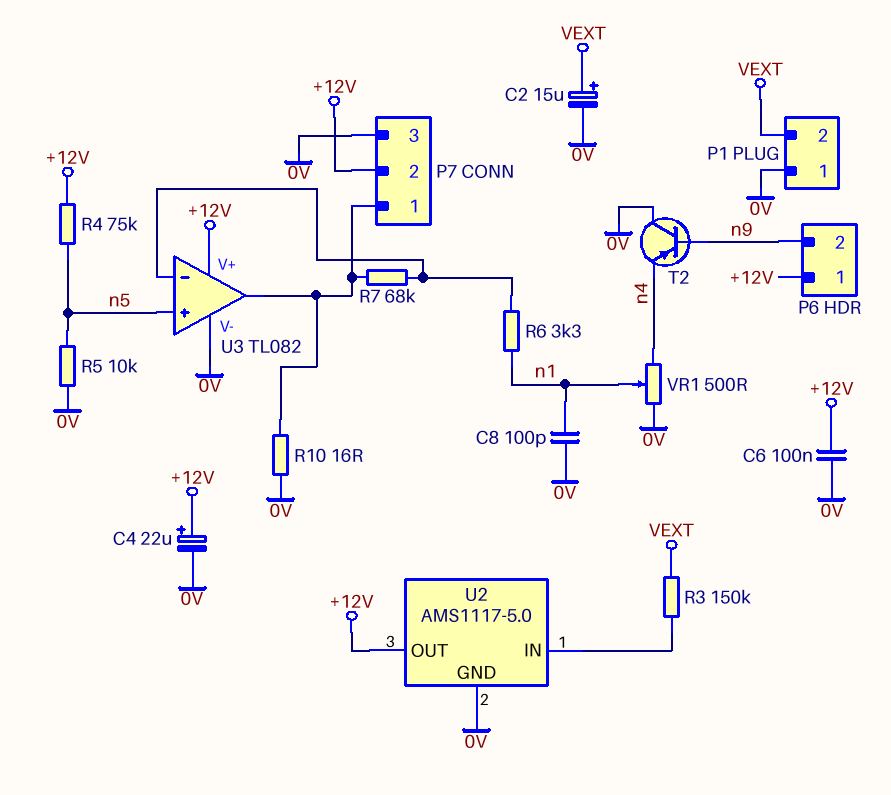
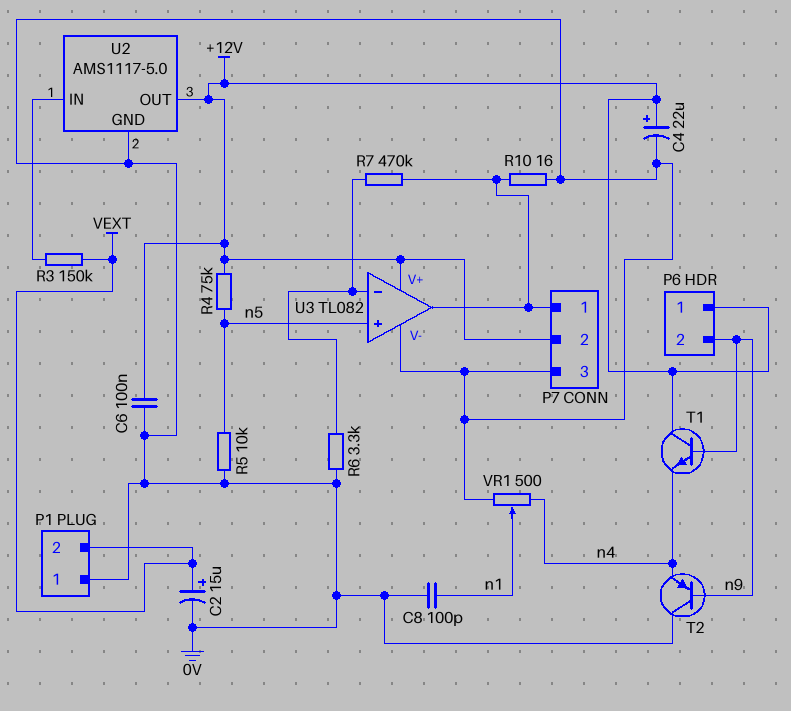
R6: 3.3k (U3/in-, n1) -> 3.3k (0V, U3/in-)
R7: 68k (P7/1, U3/in-) -> 470k (P7/1, U3/in-)
T1: none -> NPN (B n9, C +12V, E n4)

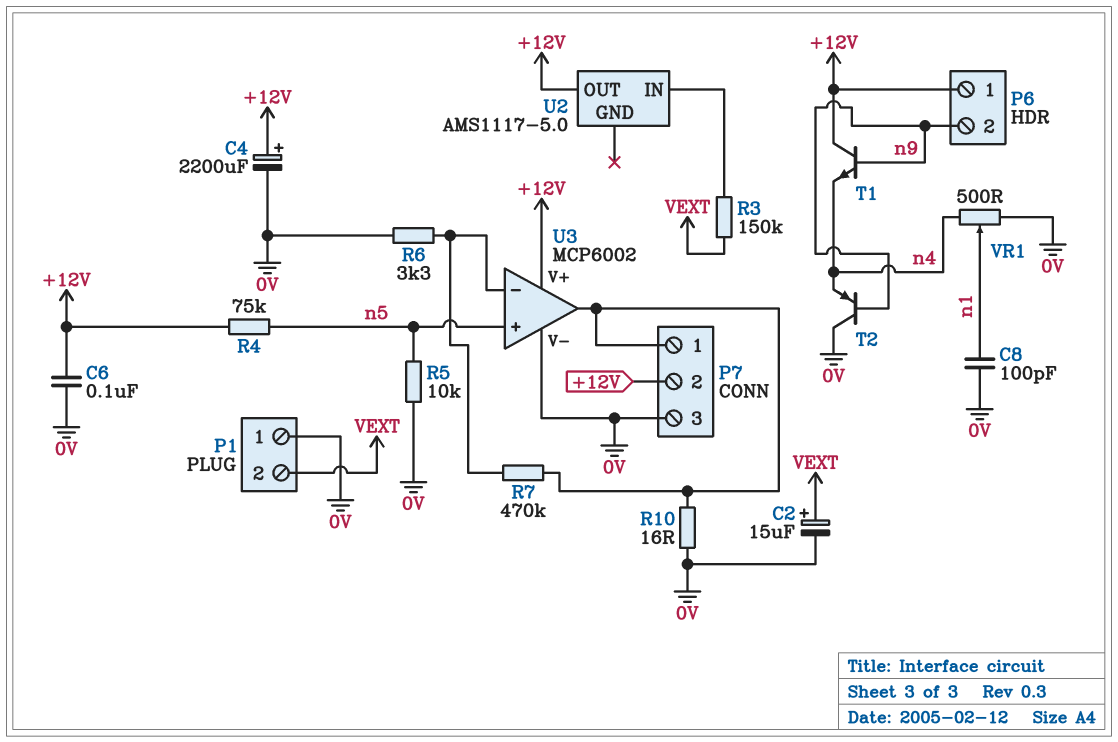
C4: 22uF (plus +12V, minus 0V) -> 2200uF (plus +12V, minus 0V)
U2 pin GND: 0V -> none
U3: TL082 -> MCP6002

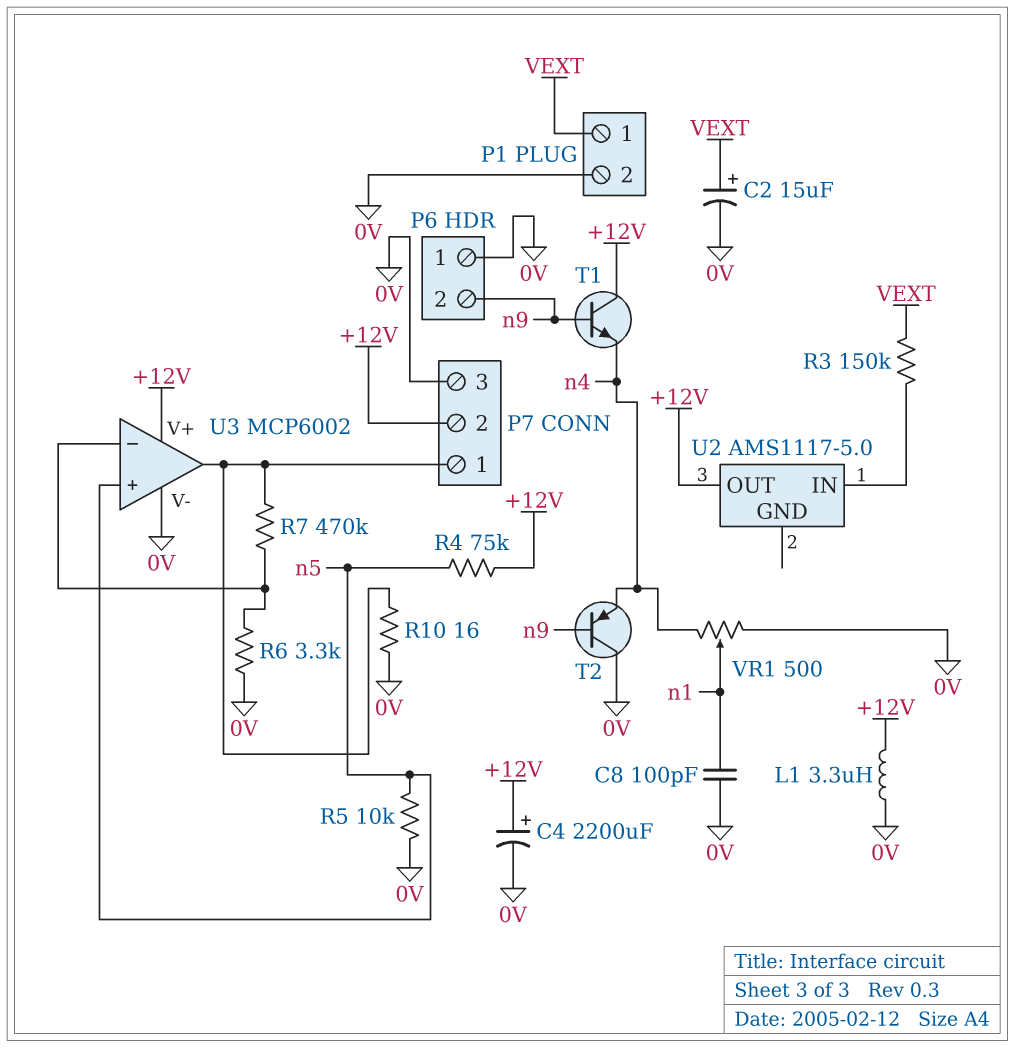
C6: 100nF (+12V, 0V) -> none
L1: none -> 3.3uH (+12V, 0V)
P1 pin 1: 0V -> VEXT
P1 pin 2: VEXT -> 0V
P6 pin 1: +12V -> 0V

